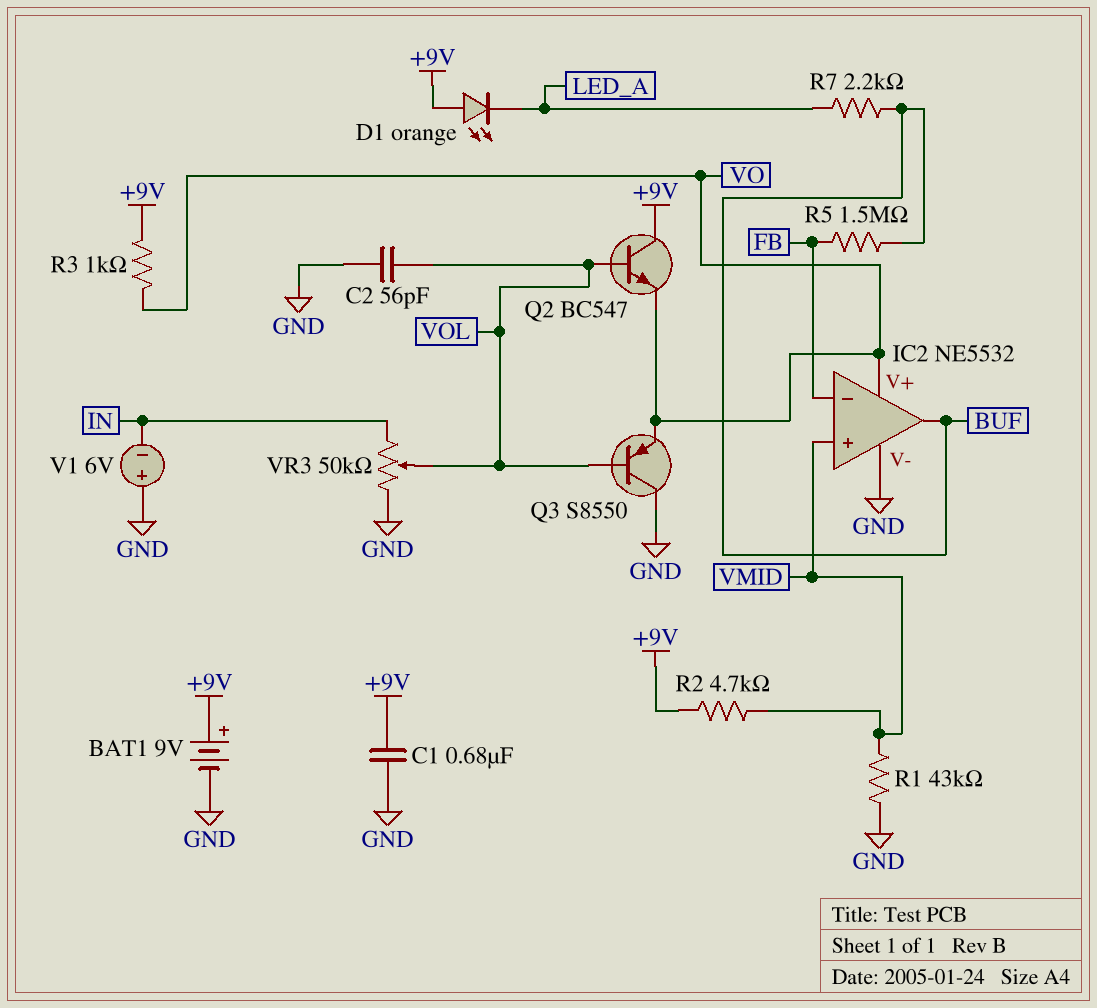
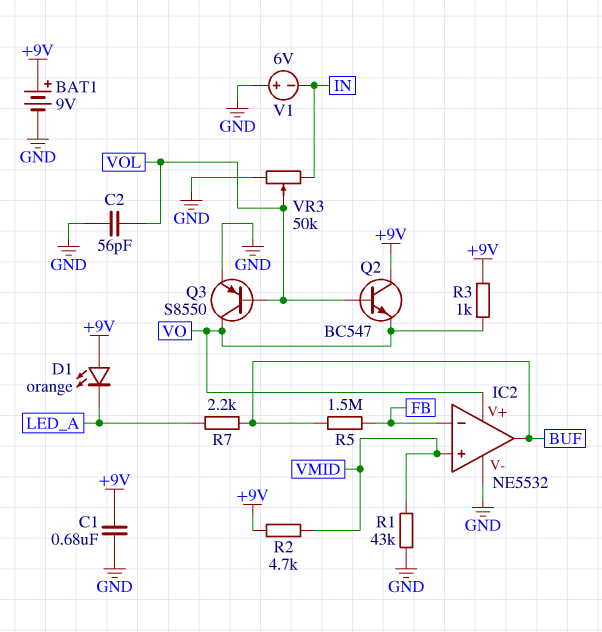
Q3: PNP S8550 (B VOL, C GND, E VO) -> PNP S8550 (B VOL, C VO, E GND)

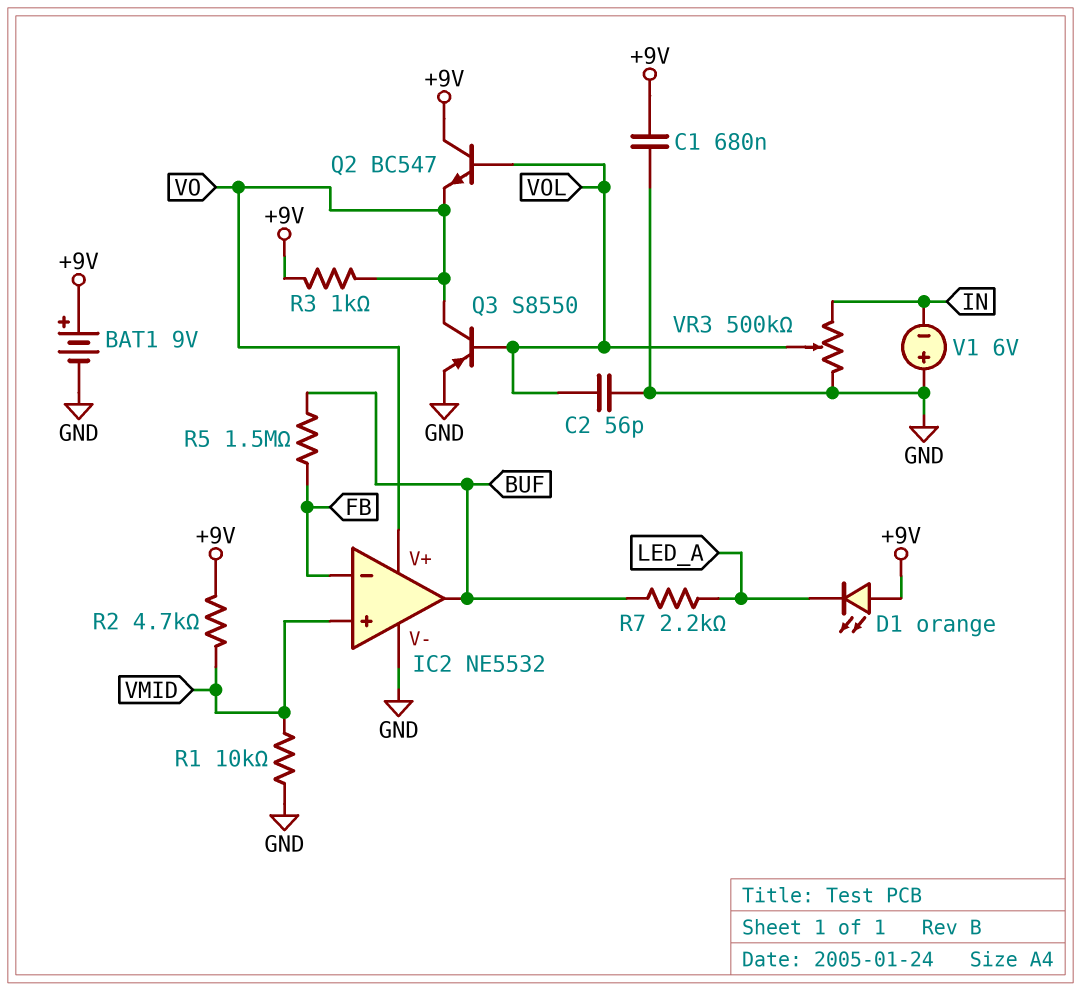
R1: 43k (GND, VMID) -> 10k (GND, VMID)
VR3: 50k (GND, IN, wiper VOL) -> 500k (GND, IN, wiper VOL)

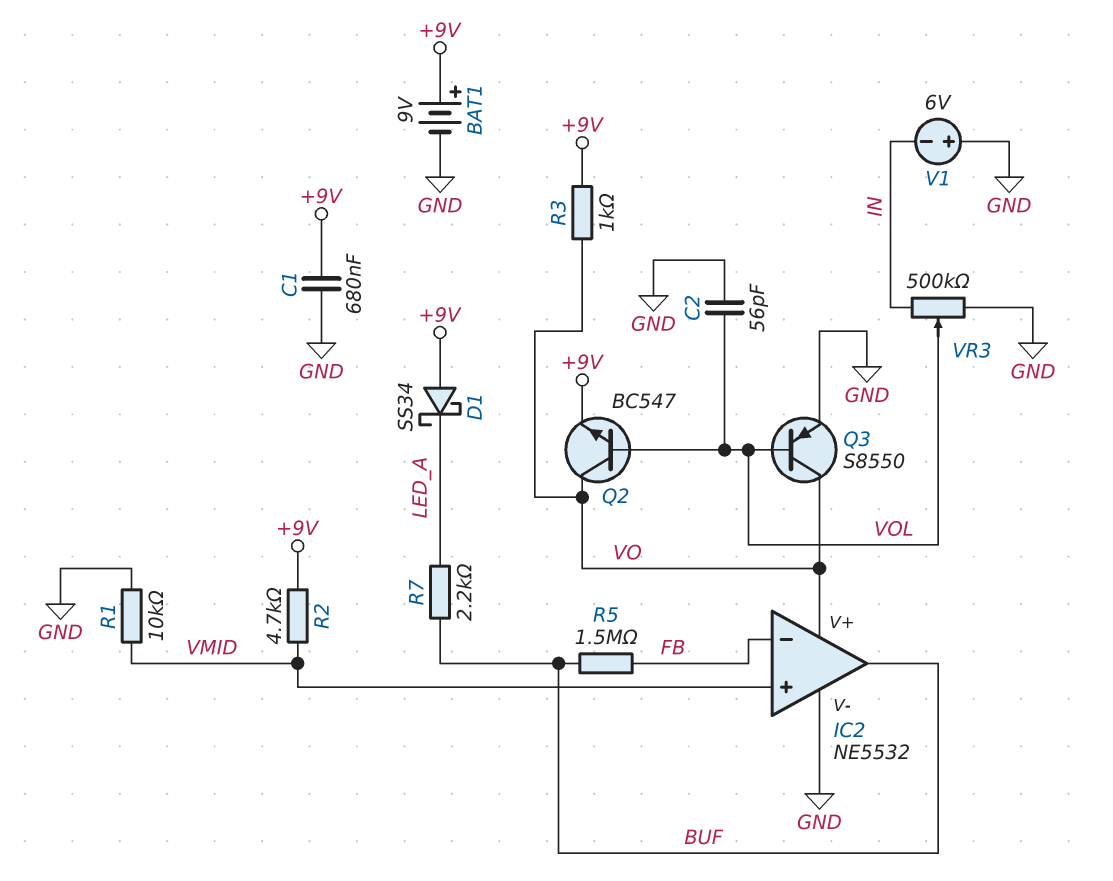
D1: LED orange (A +9V, K LED_A) -> schottky SS34 (A +9V, K LED_A)
Q2: NPN BC547 (B VOL, C +9V, E VO) -> NPN BC547 (B VOL, C VO, E +9V)

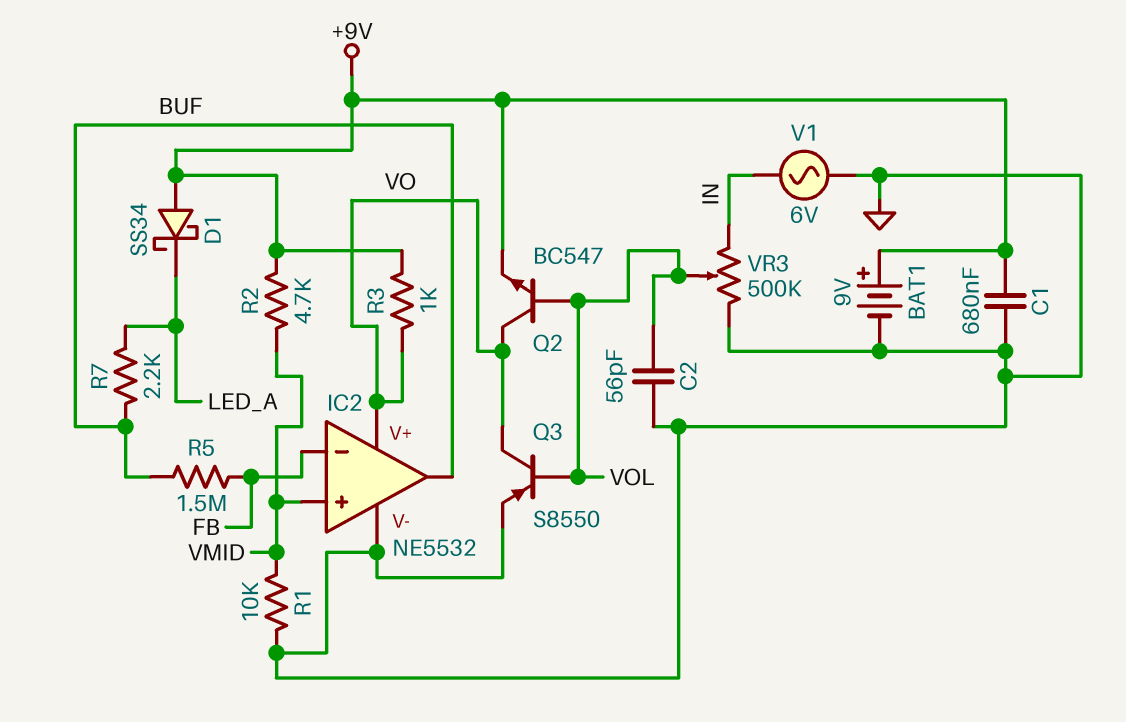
V1: 6V (plus GND, minus IN) -> AC 6V (GND, IN)

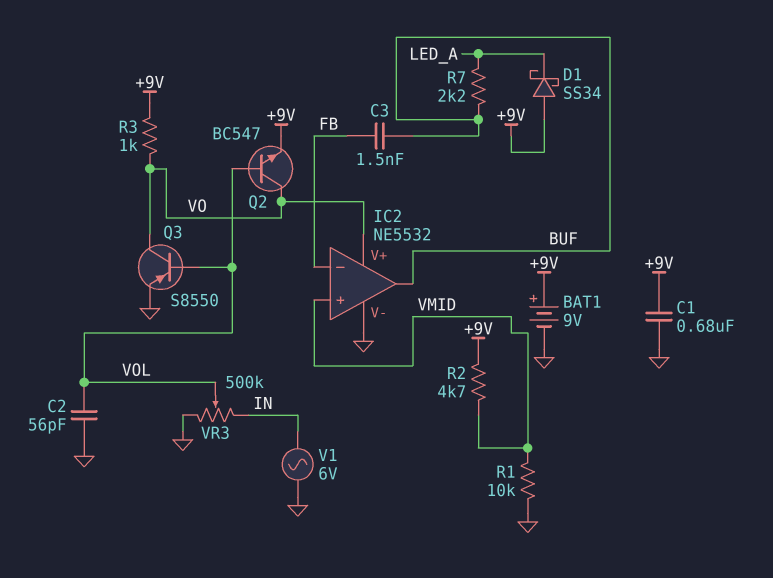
C3: none -> 1.5nF (BUF, FB)
R5: 1.5M (BUF, FB) -> none

